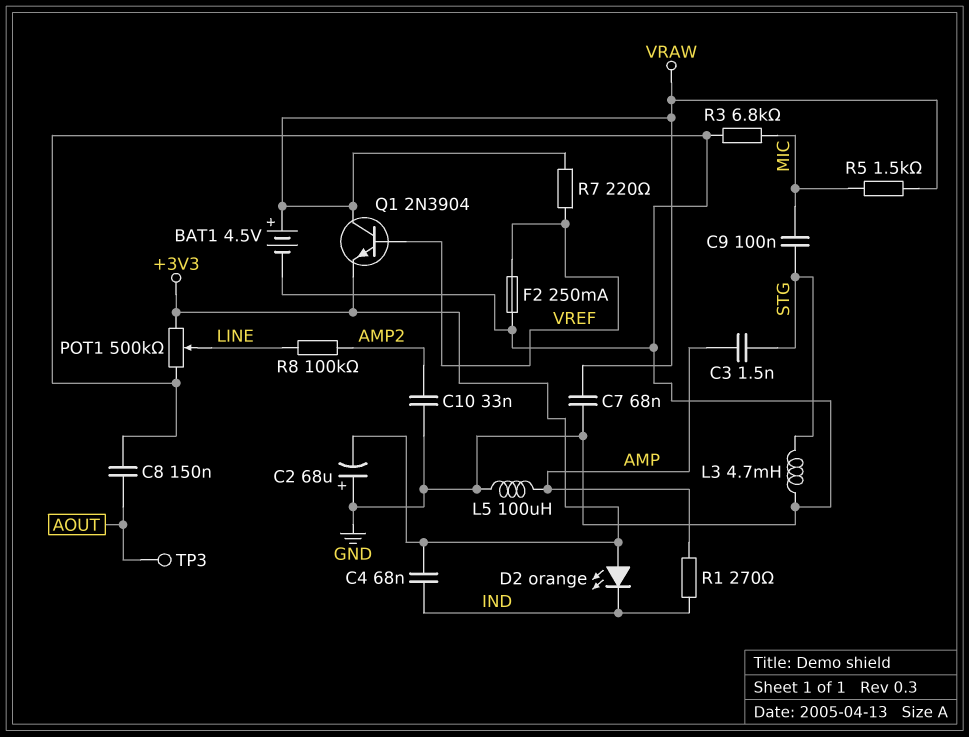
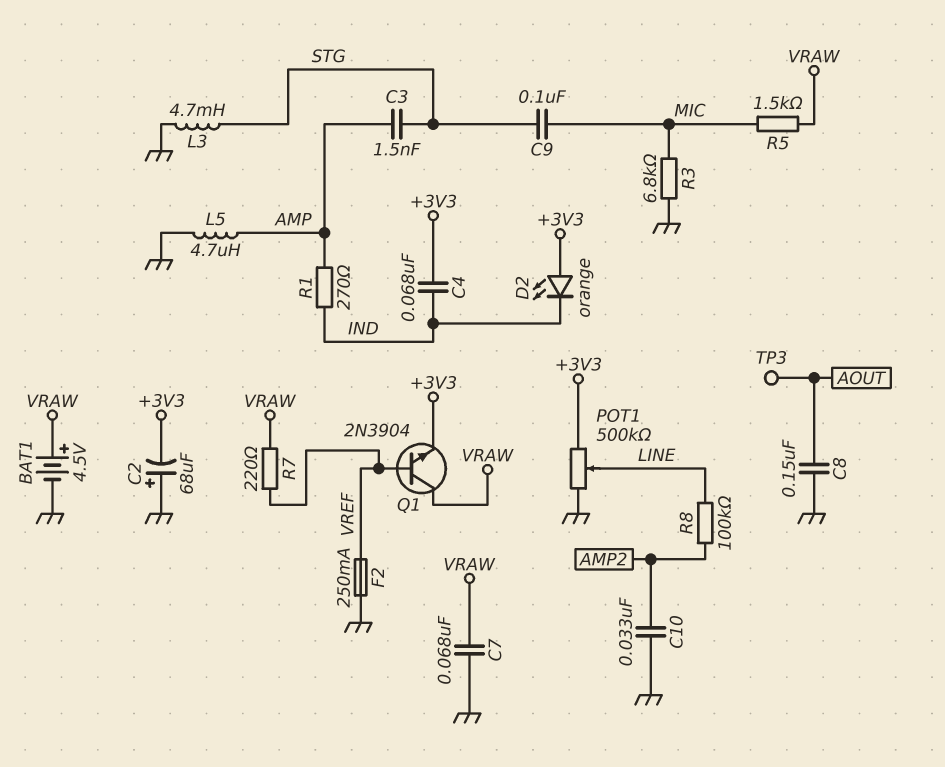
L5: 100uH (AMP, GND) -> 4.7uH (AMP, GND)

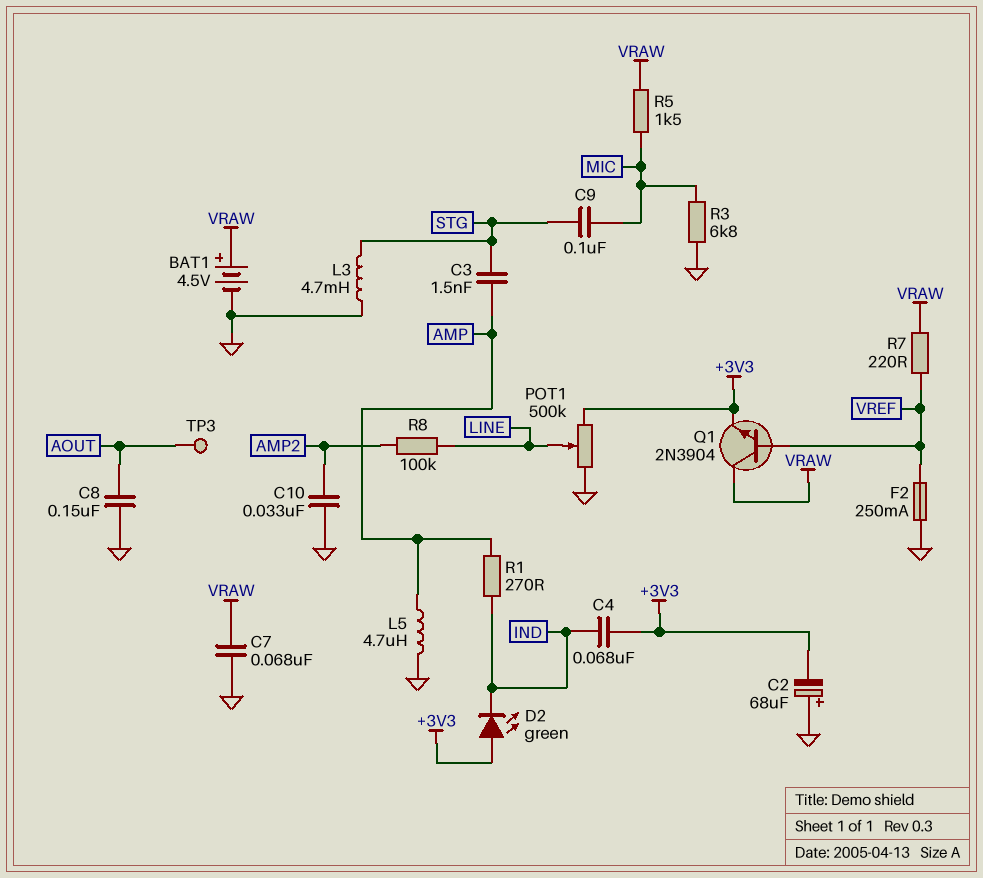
D2: LED orange (A +3V3, K IND) -> LED green (A +3V3, K IND)

